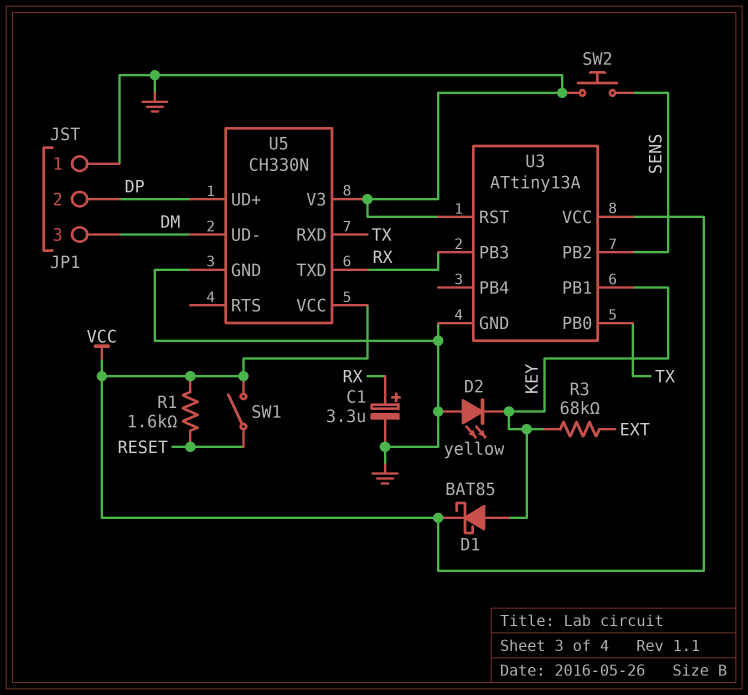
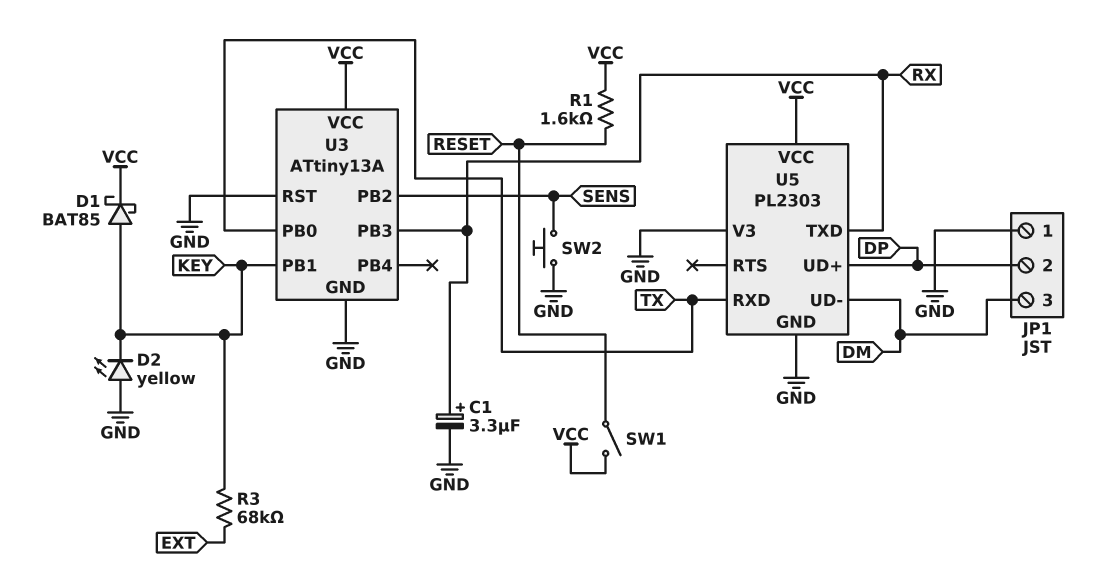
U5: CH330N -> PL2303

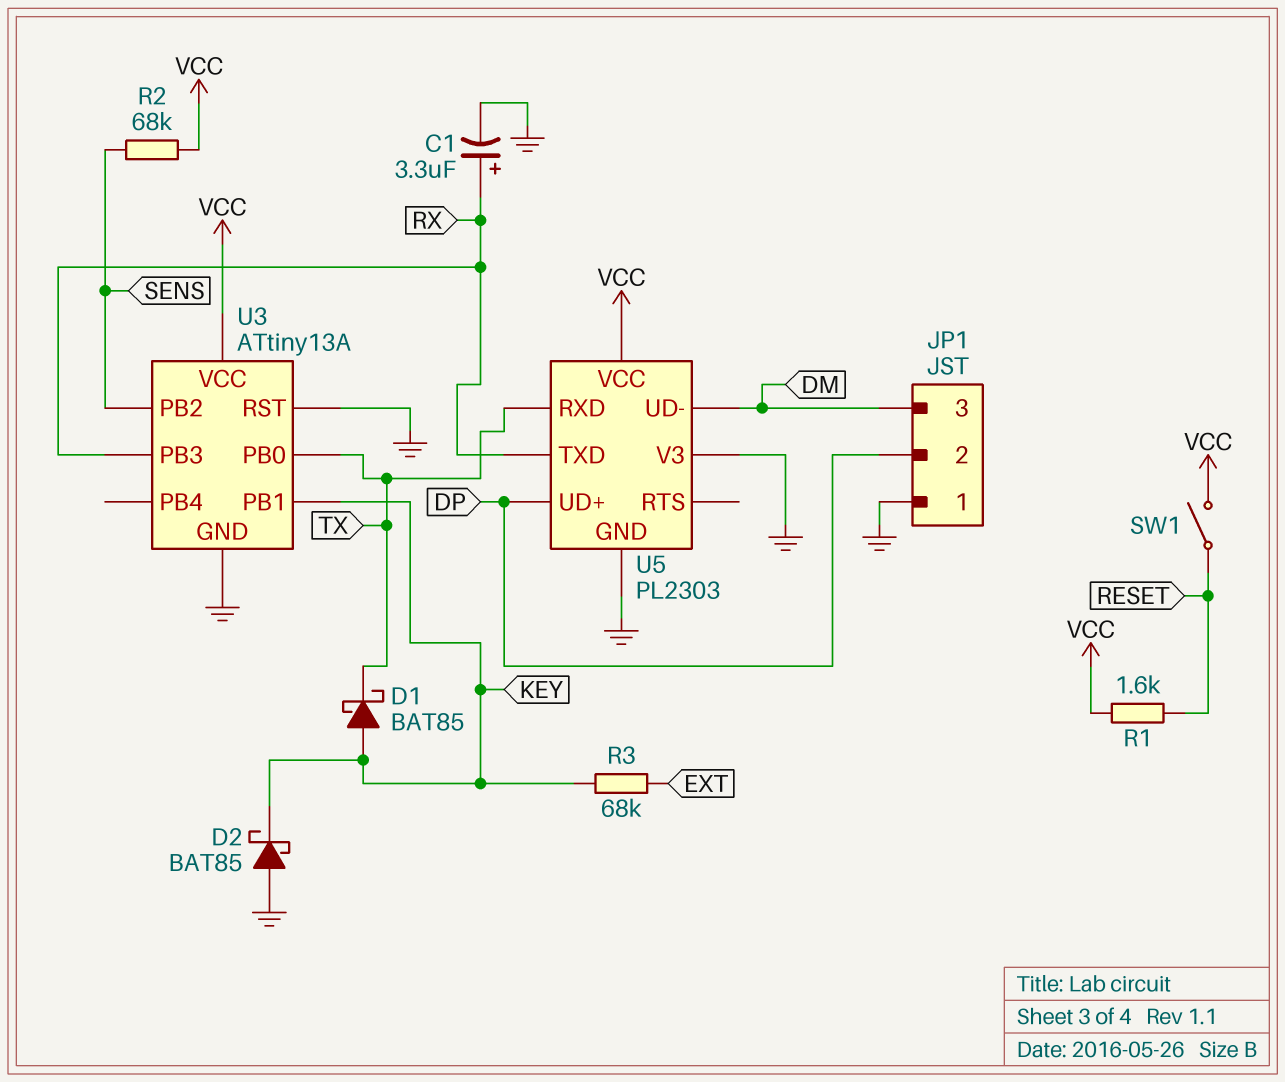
D1: schottky BAT85 (A KEY, K VCC) -> schottky BAT85 (A KEY, K TX)
D2: LED yellow (A GND, K KEY) -> schottky BAT85 (A GND, K KEY)
R2: none -> 68k (SENS, VCC)
SW2: button (GND, SENS) -> none

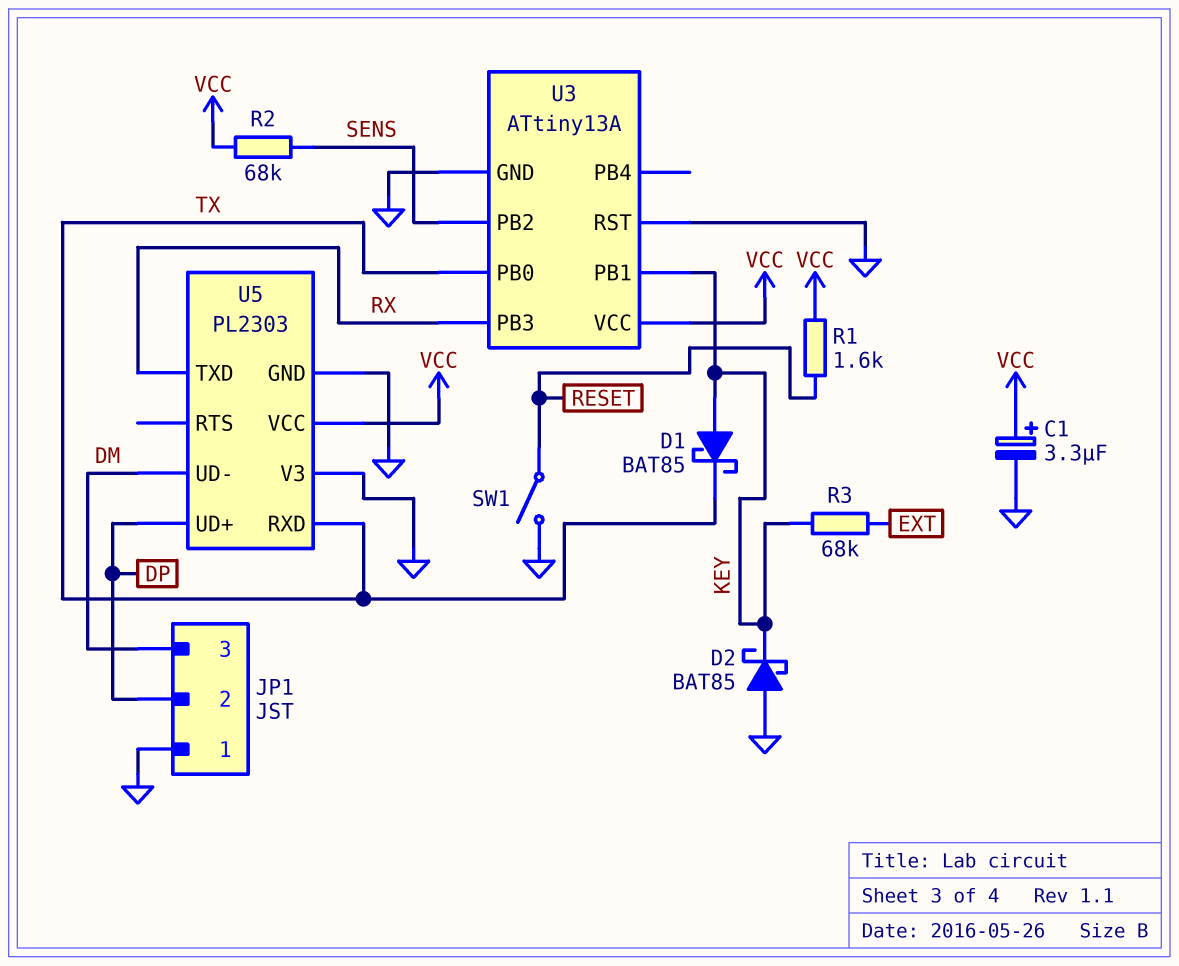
C1: 3.3uF (plus RX, minus GND) -> 3.3uF (plus VCC, minus GND)
SW1: switch (RESET, VCC) -> switch (GND, RESET)

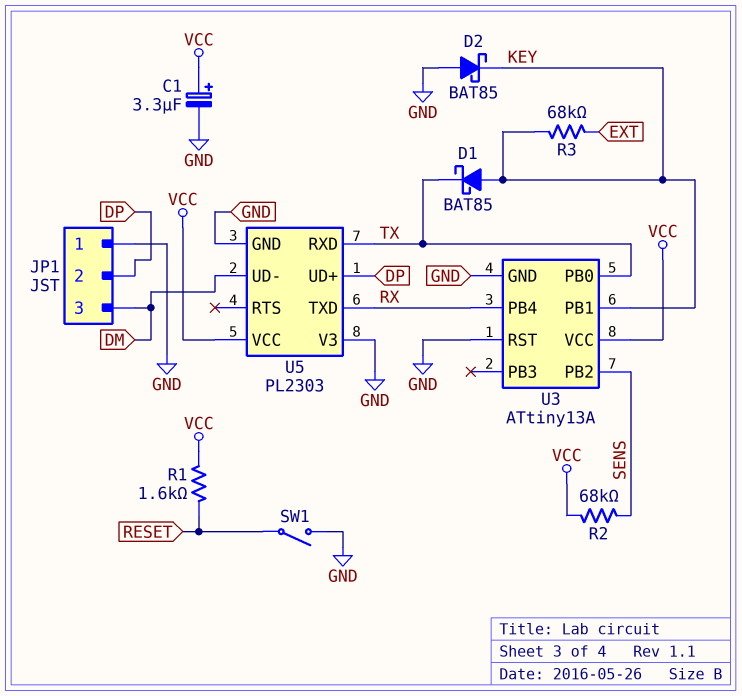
U3 pin PB3: RX -> none
U3 pin PB4: none -> RX

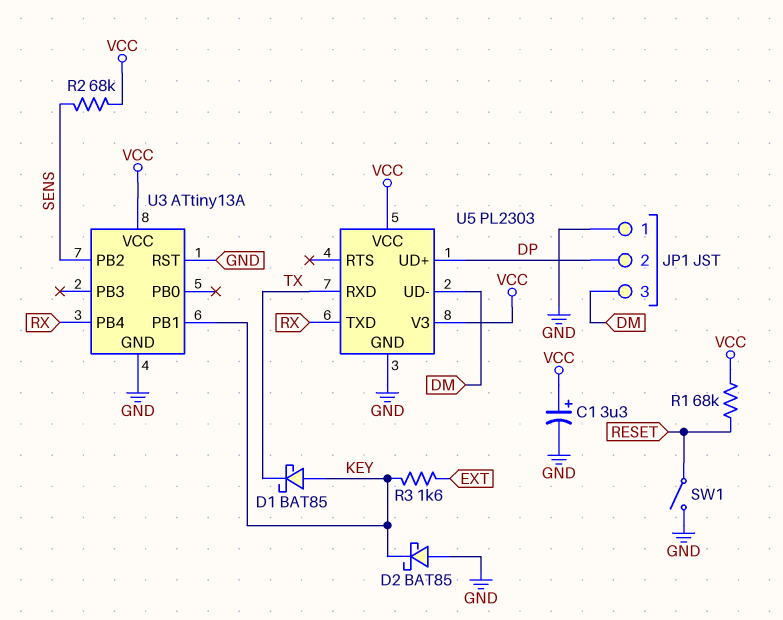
R1: 1.6k (RESET, VCC) -> 68k (RESET, VCC)
R3: 68k (EXT, KEY) -> 1.6k (EXT, KEY)
U3 pin PB0: TX -> none
U5 pin V3: GND -> VCC

